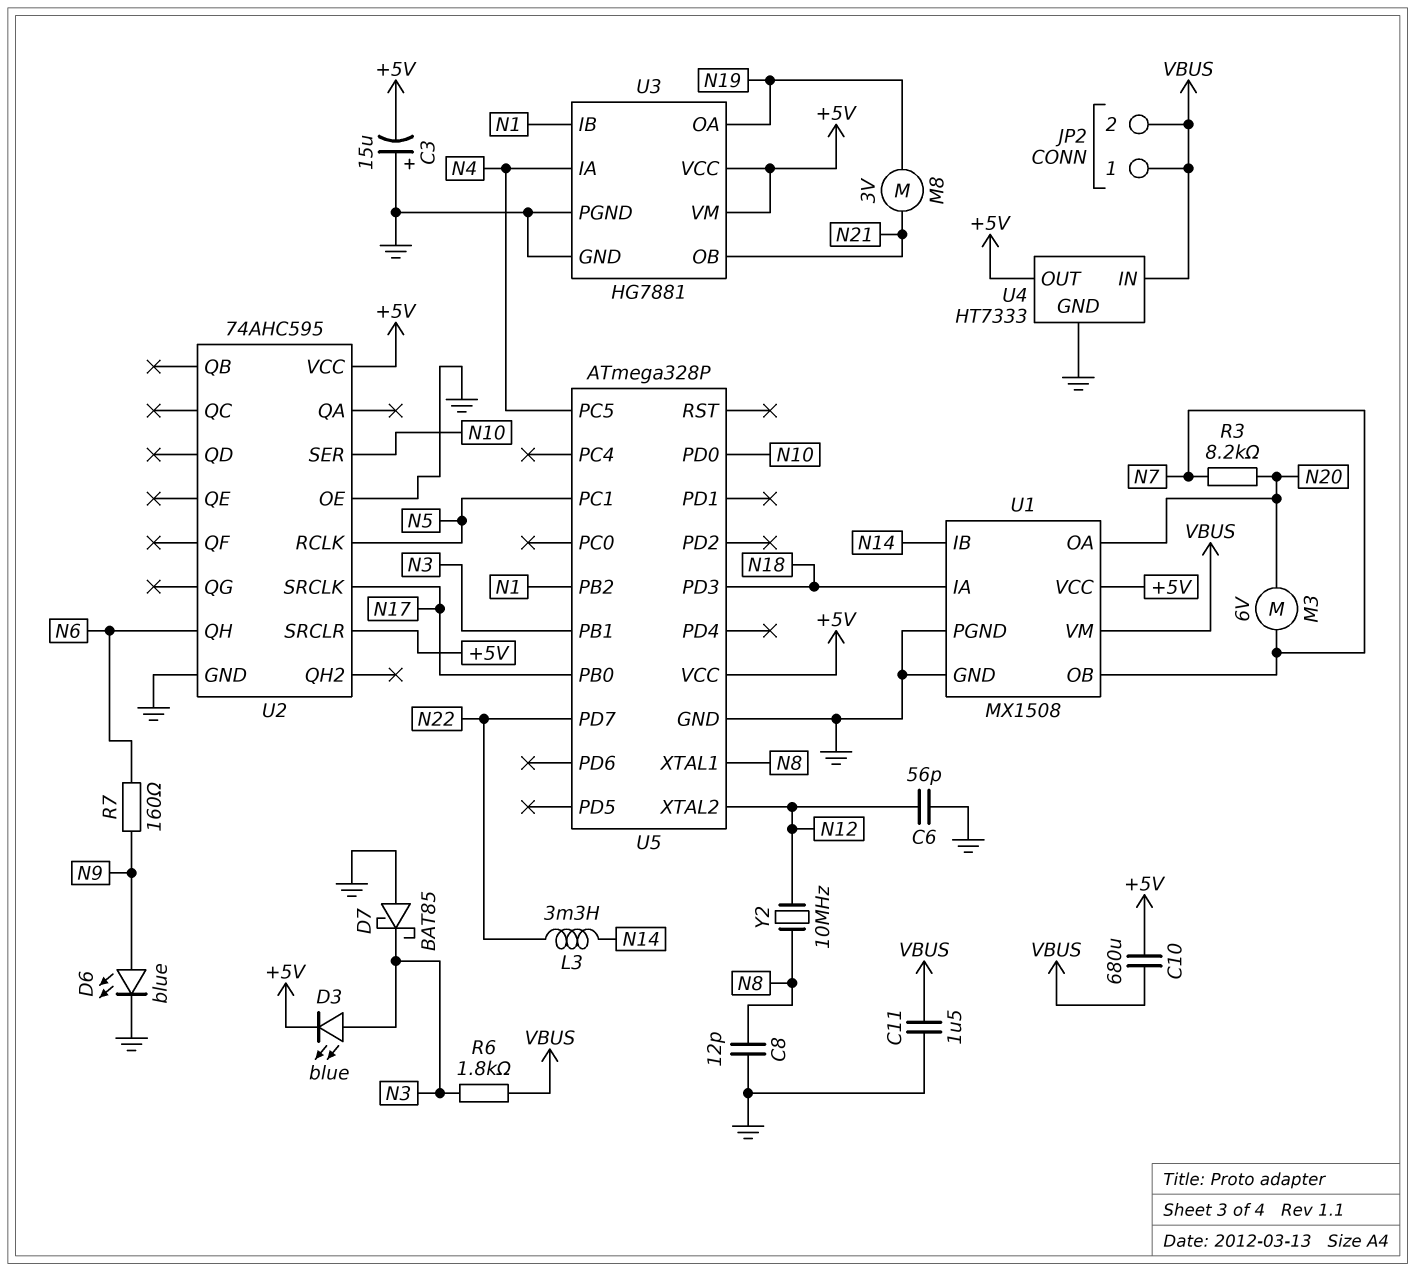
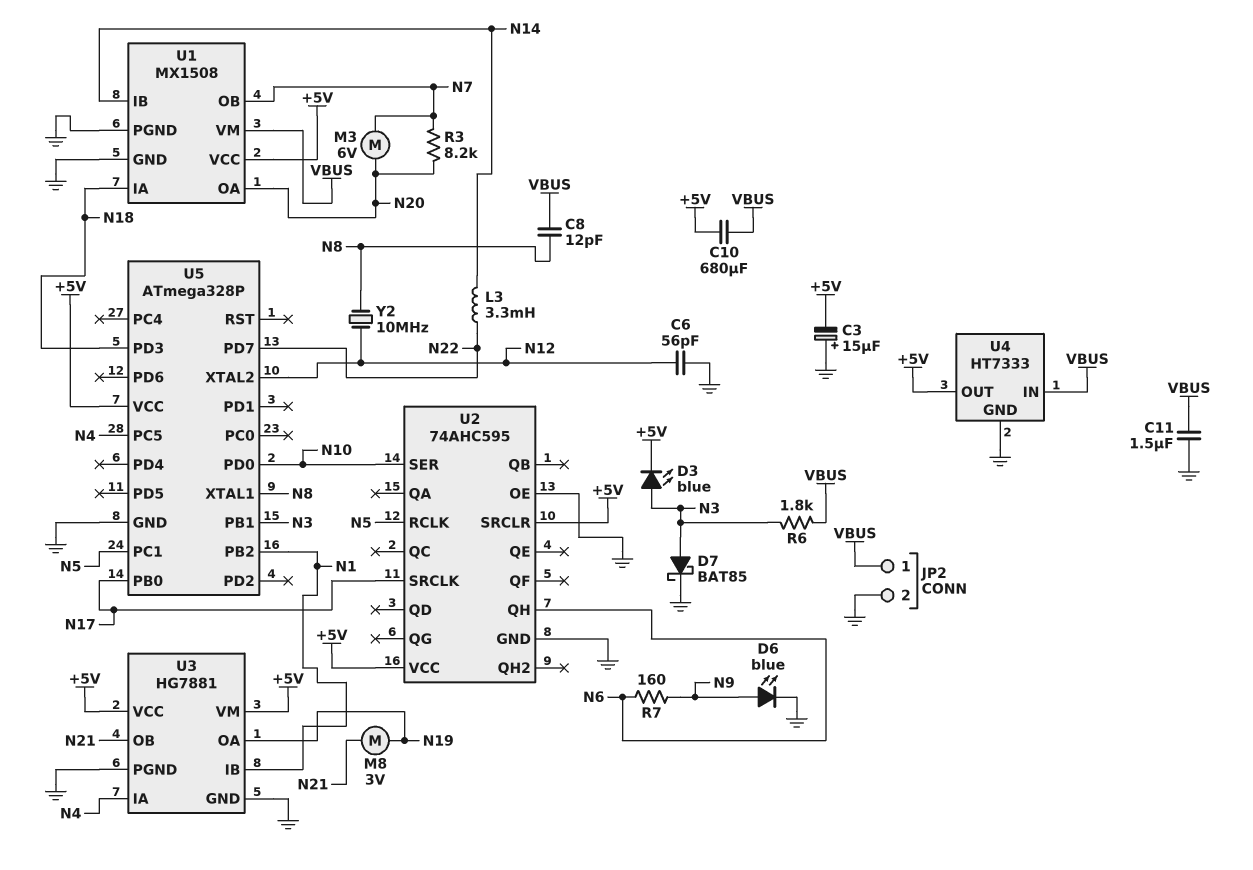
C8: 12pF (GND, N8) -> 12pF (N8, VBUS)
D7: schottky BAT85 (A GND, K N3) -> schottky BAT85 (A N3, K GND)
JP2 pin 2: VBUS -> GND

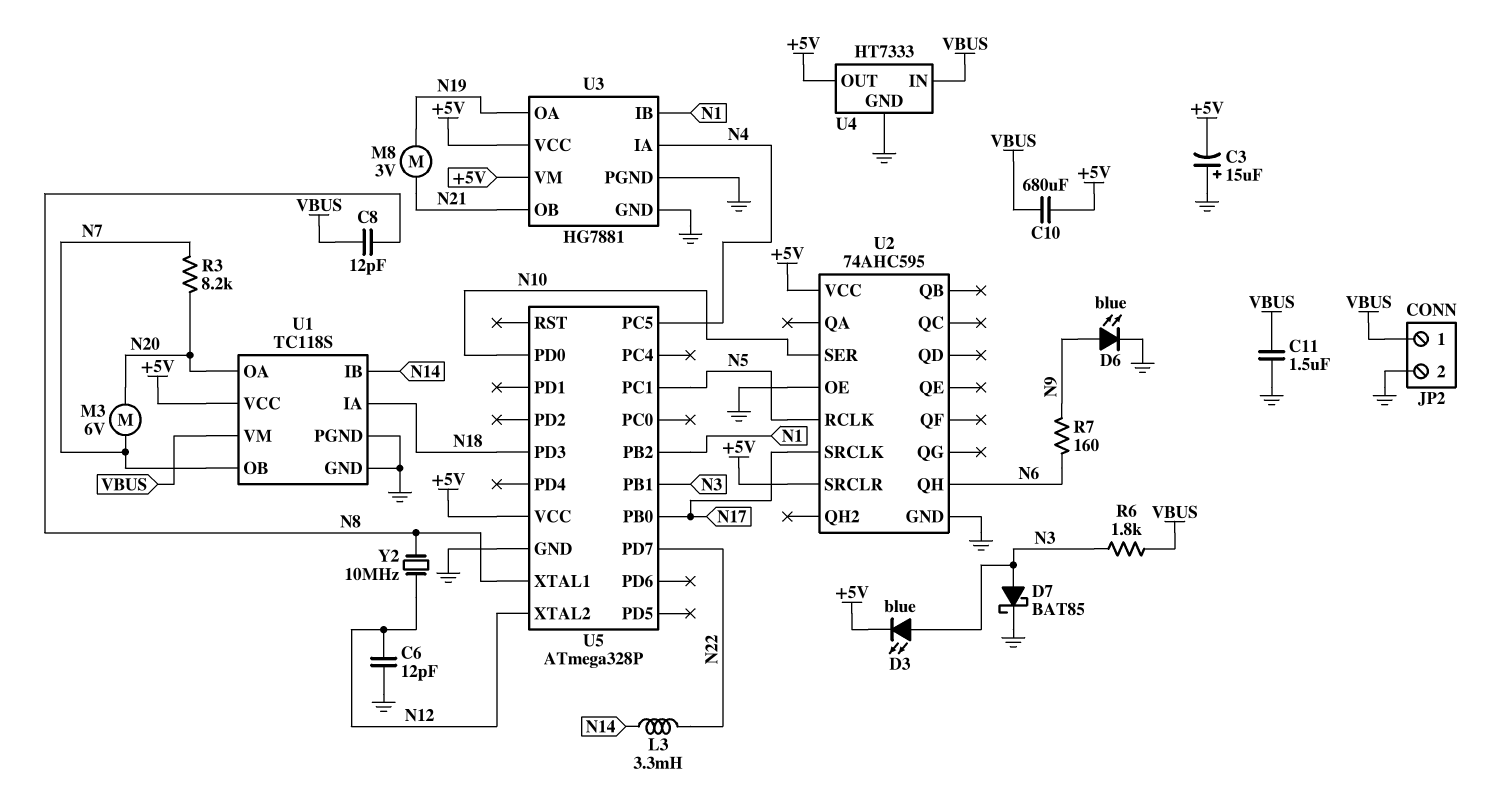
C6: 56pF (GND, N12) -> 12pF (GND, N12)
U1: MX1508 -> TC118S

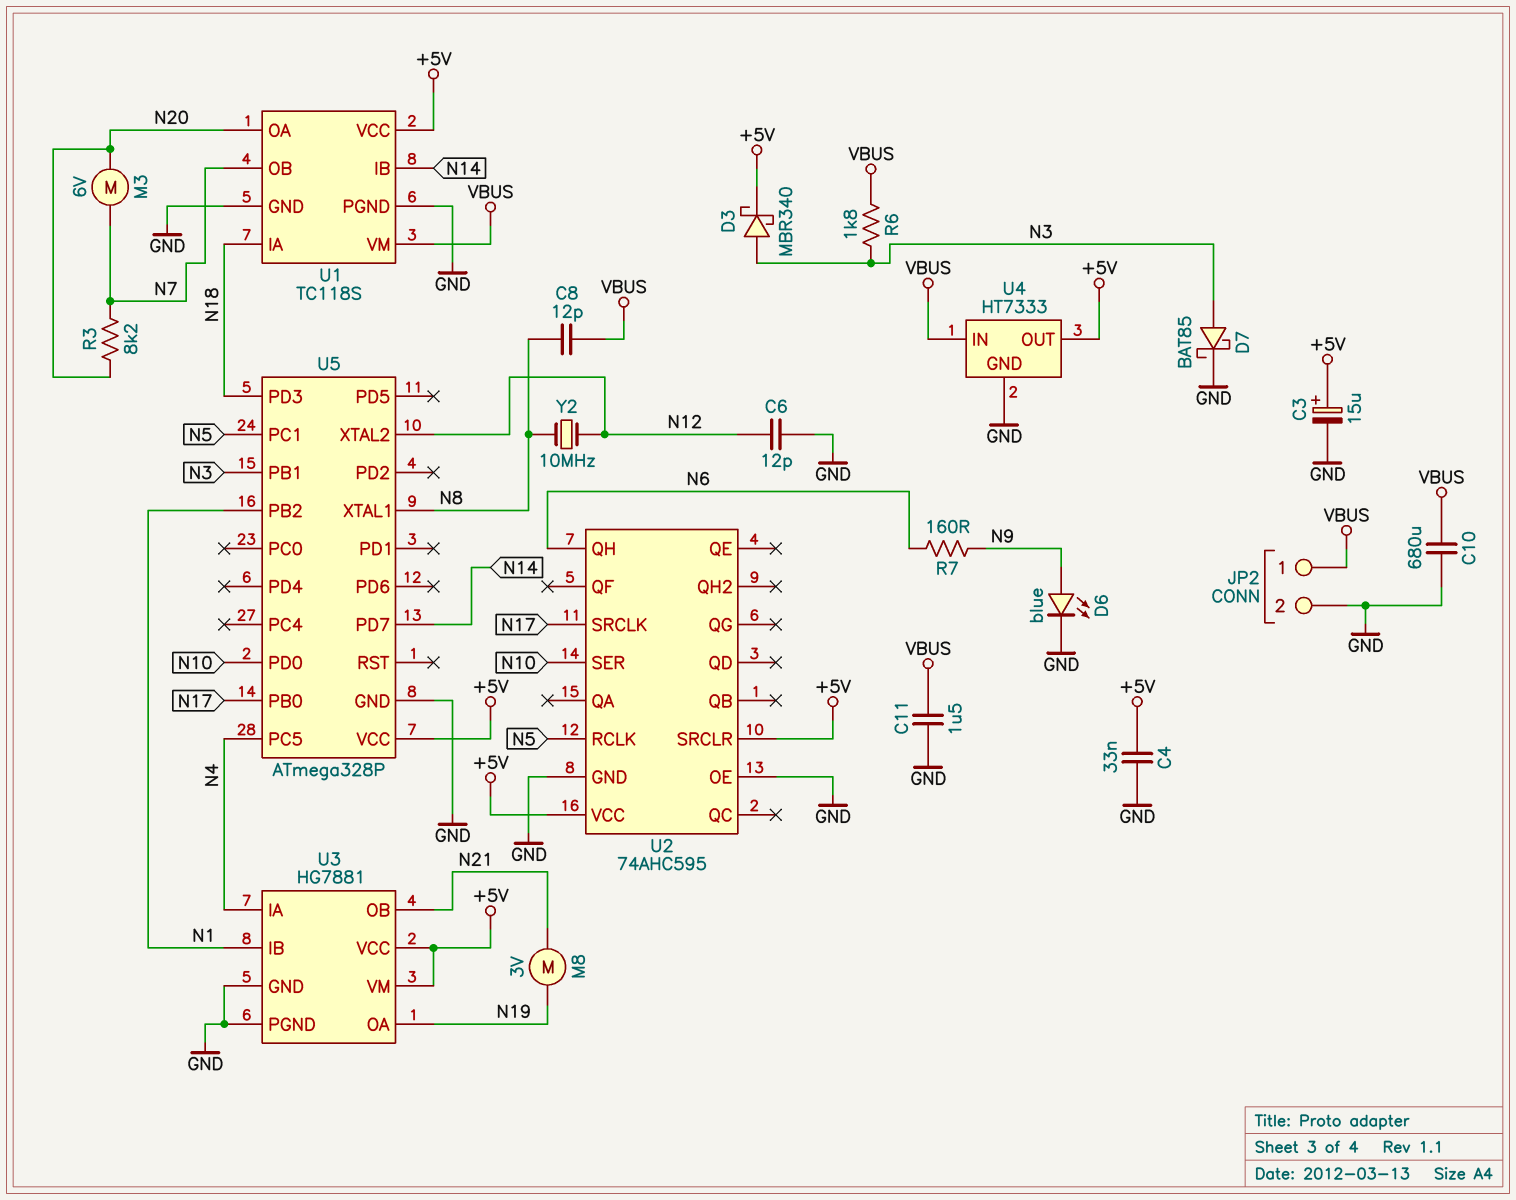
C3: 15uF (plus GND, minus +5V) -> 15uF (plus +5V, minus GND)
C4: none -> 33nF (+5V, GND)
C10: 680uF (+5V, VBUS) -> 680uF (GND, VBUS)
D3: LED blue (A N3, K +5V) -> schottky MBR340 (A N3, K +5V)
L3: 3.3mH (N14, N22) -> none
U5 pin PD7: N22 -> N14

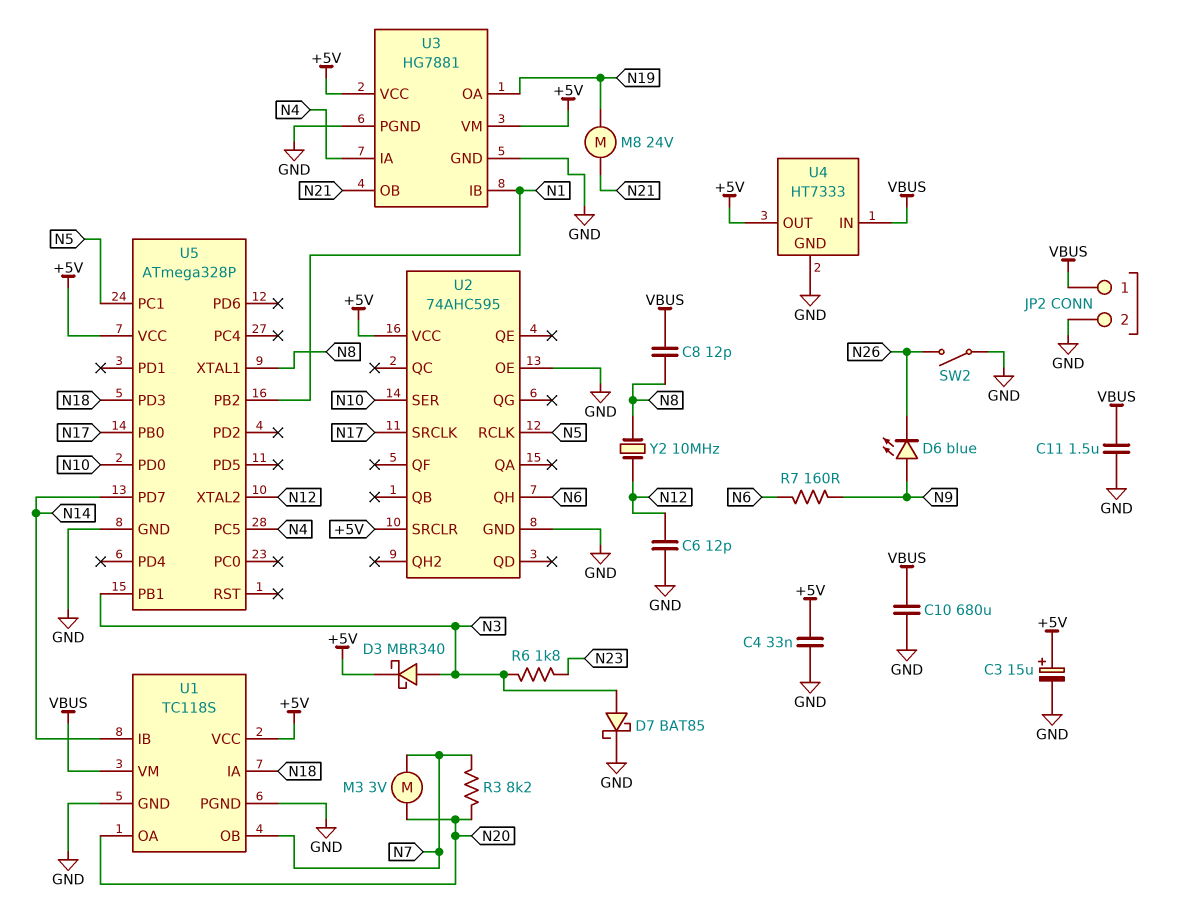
D6: LED blue (A N9, K GND) -> LED blue (A N9, K N26)
M3: motor 6V (N7, N20) -> motor 3V (N7, N20)
M8: motor 3V (N19, N21) -> motor 24V (N19, N21)
R6: 1.8k (N3, VBUS) -> 1.8k (N3, N23)
SW2: none -> switch (GND, N26)

